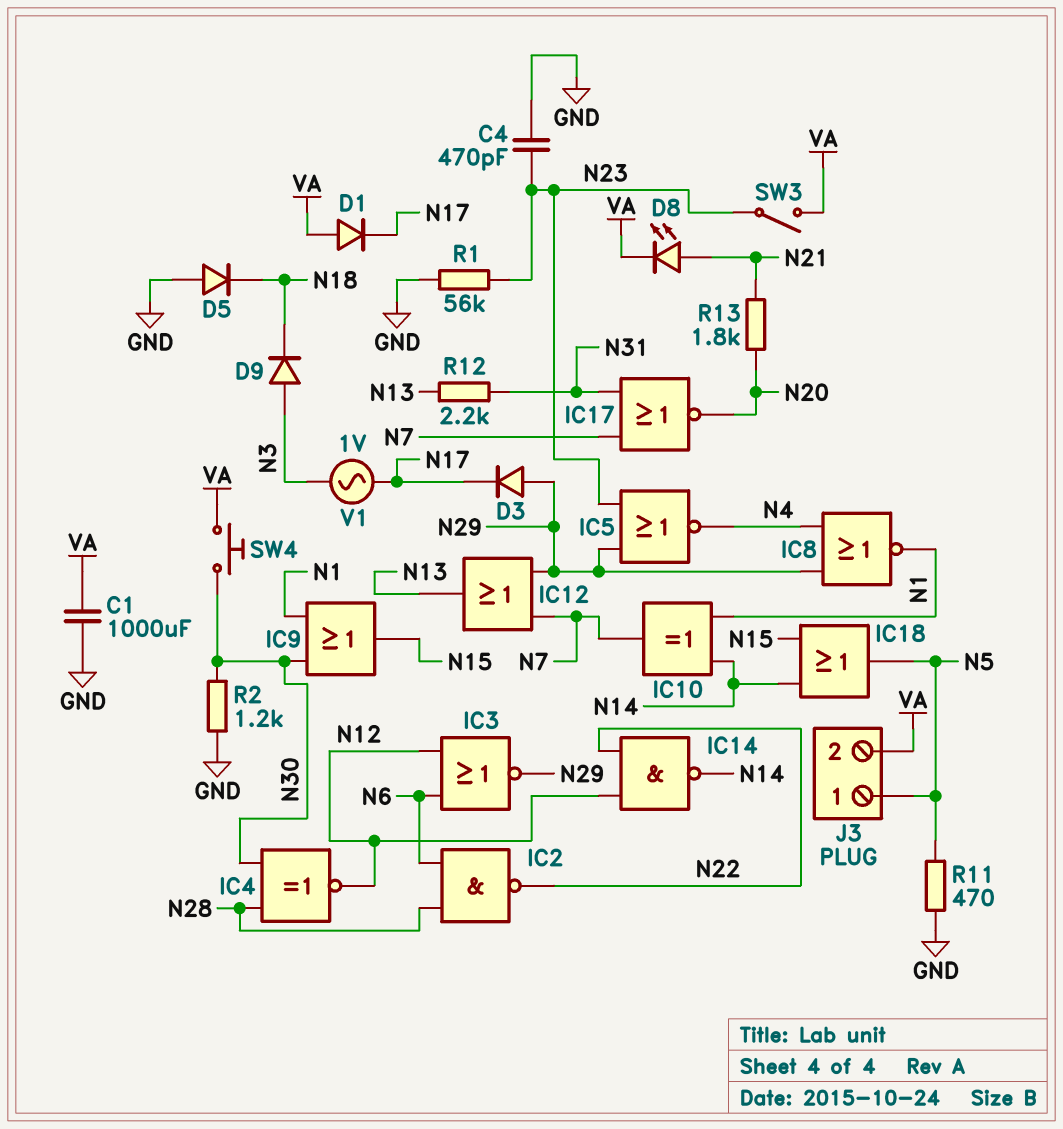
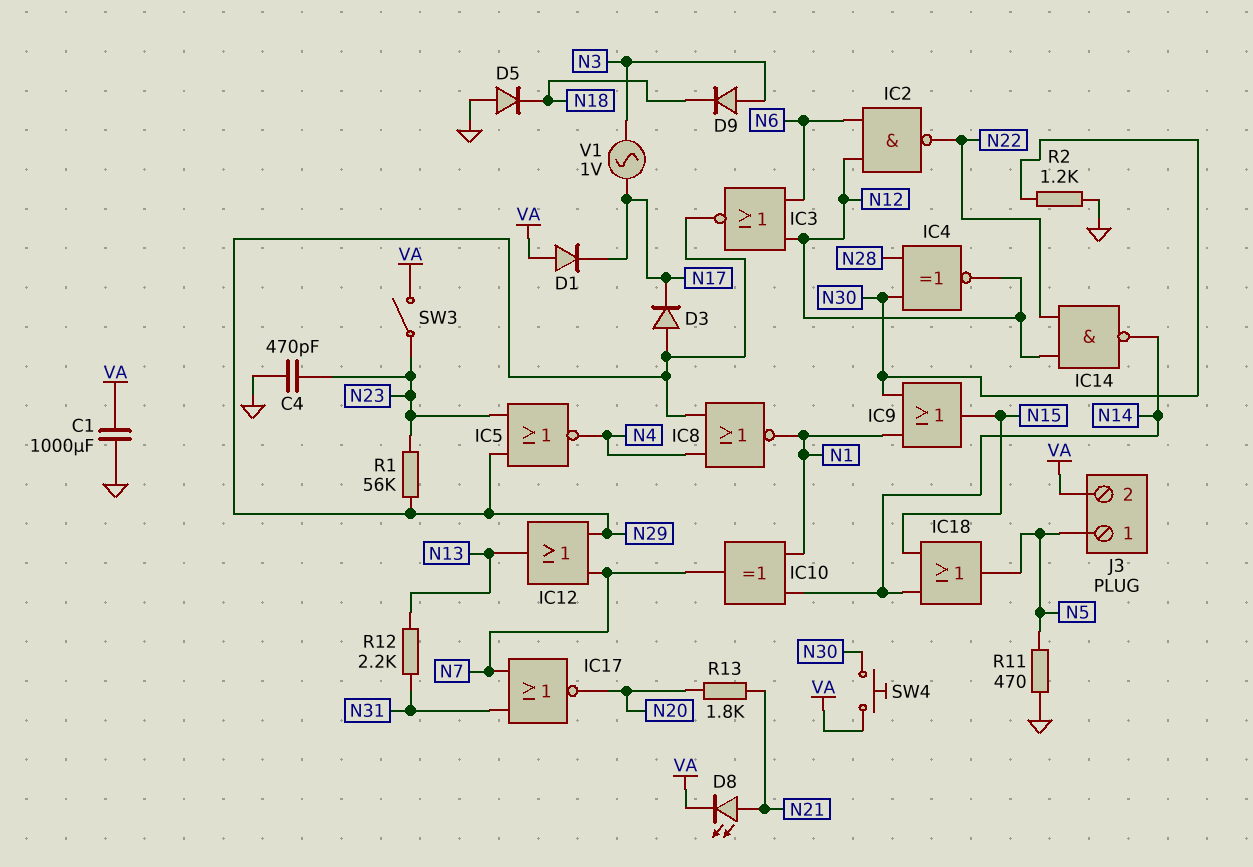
IC2: NAND (in N6, in N28, out N22) -> NAND (in N6, in N12, out N22)
R1: 56k (GND, N23) -> 56k (N23, N29)

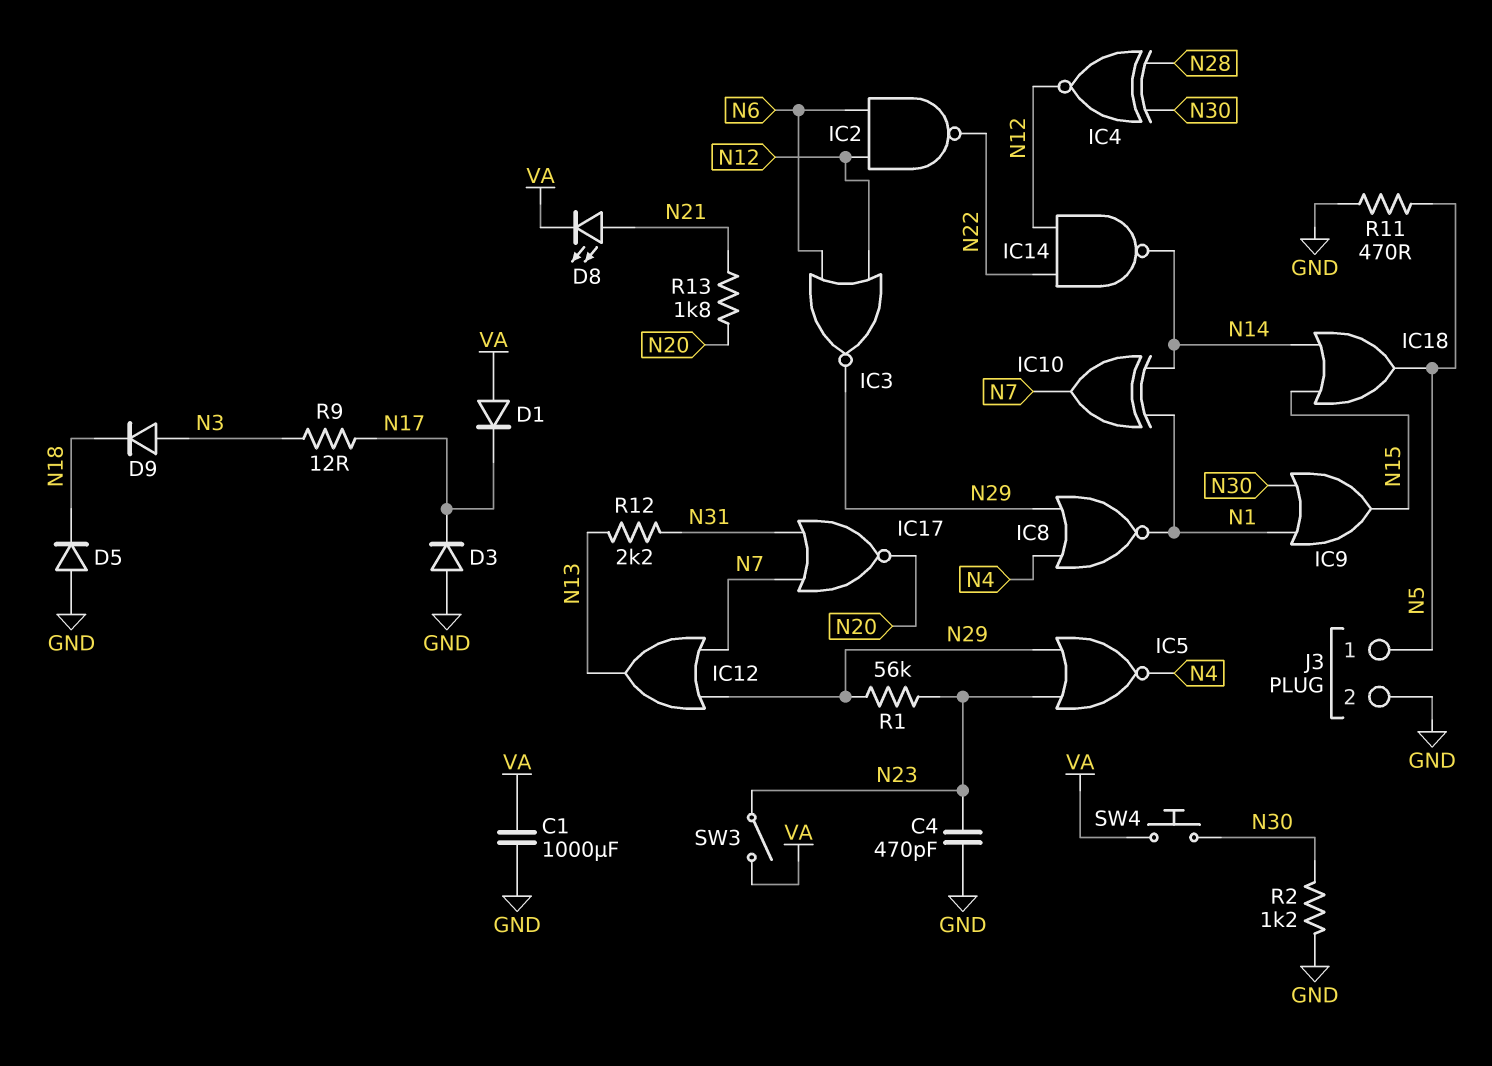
D3: diode (A N29, K N17) -> diode (A GND, K N17)
J3 pin 2: VA -> GND
R9: none -> 12 (N3, N17)
V1: AC 1V (N3, N17) -> none

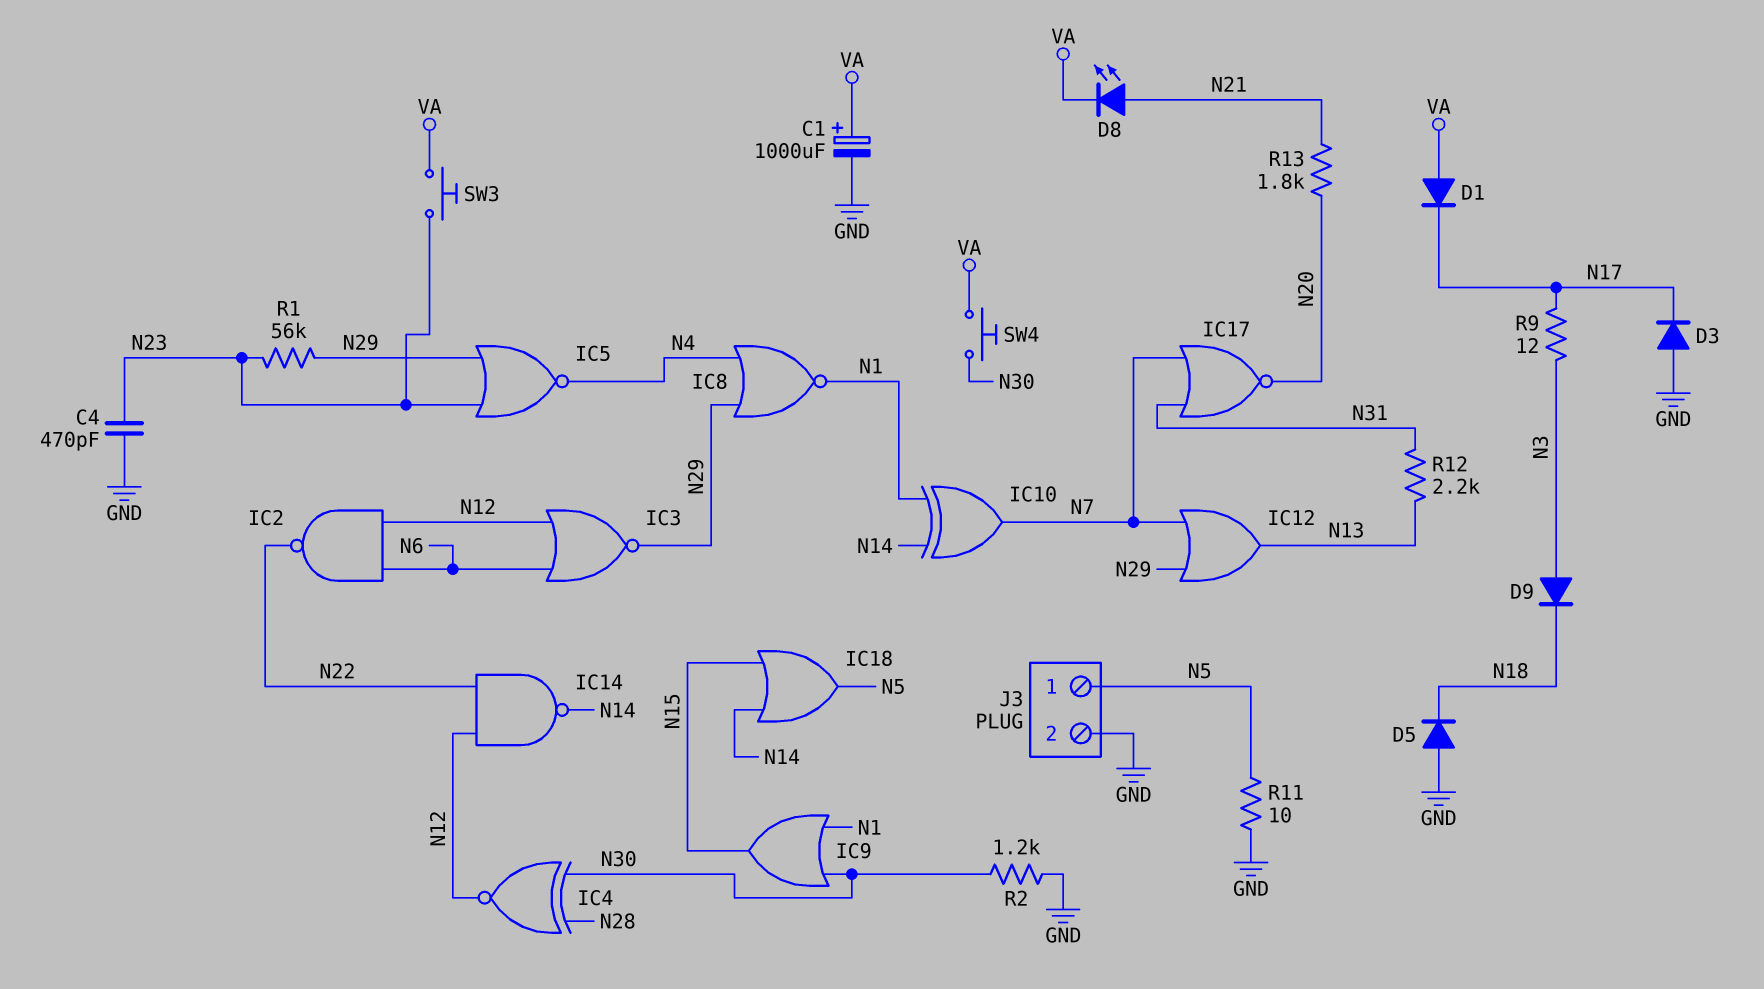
C1: 1000uF (GND, VA) -> 1000uF (plus VA, minus GND)
R11: 470 (GND, N5) -> 10 (GND, N5)
SW3: switch (N23, VA) -> button (N23, VA)

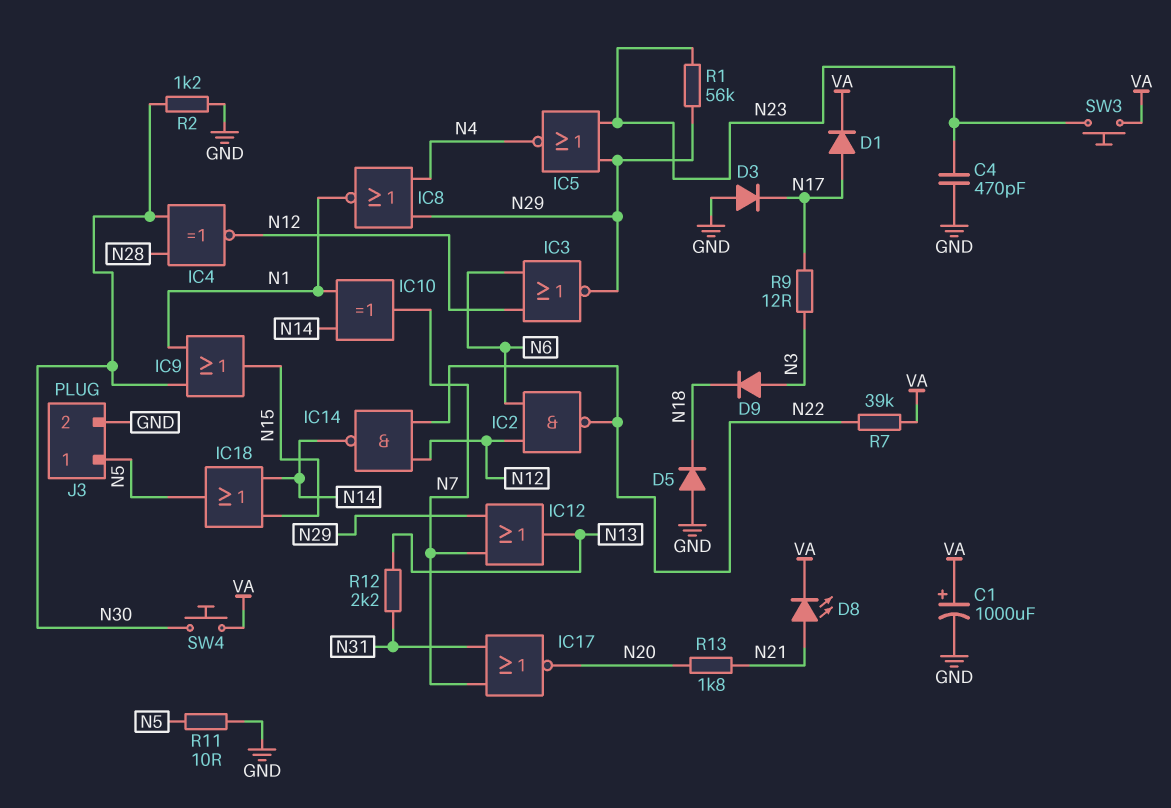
D1: diode (A VA, K N17) -> diode (A N17, K VA)
R7: none -> 39k (N22, VA)

